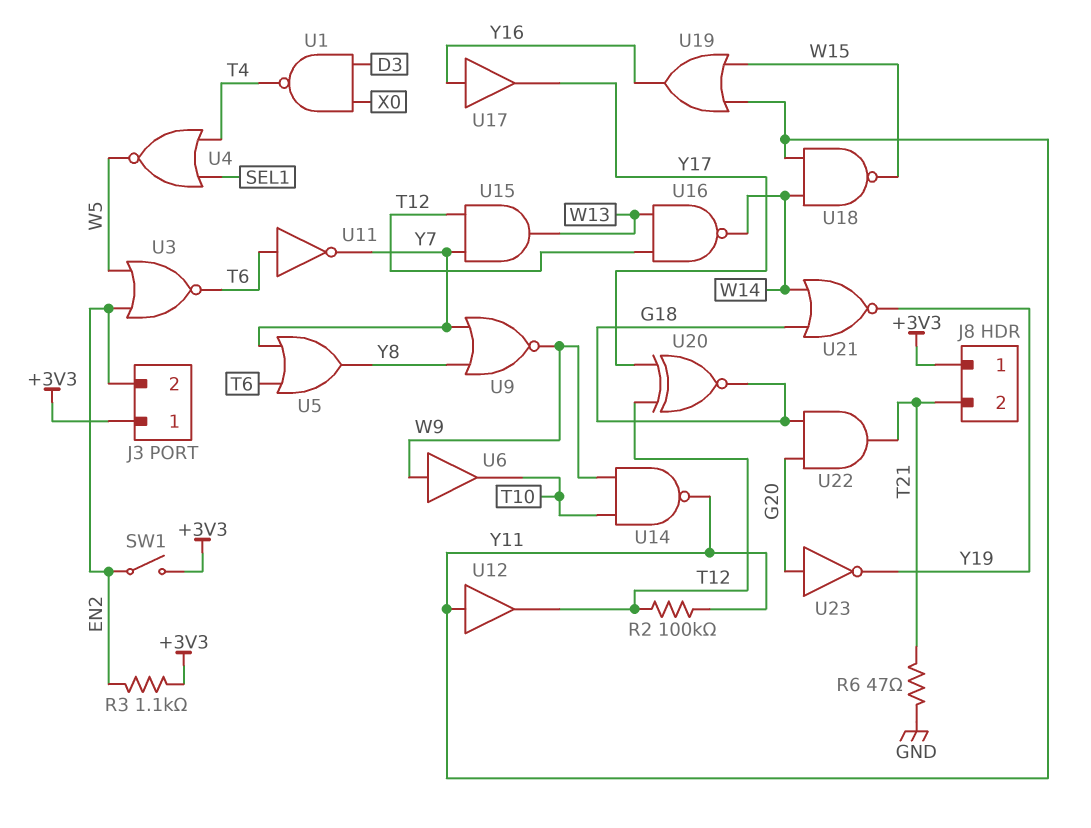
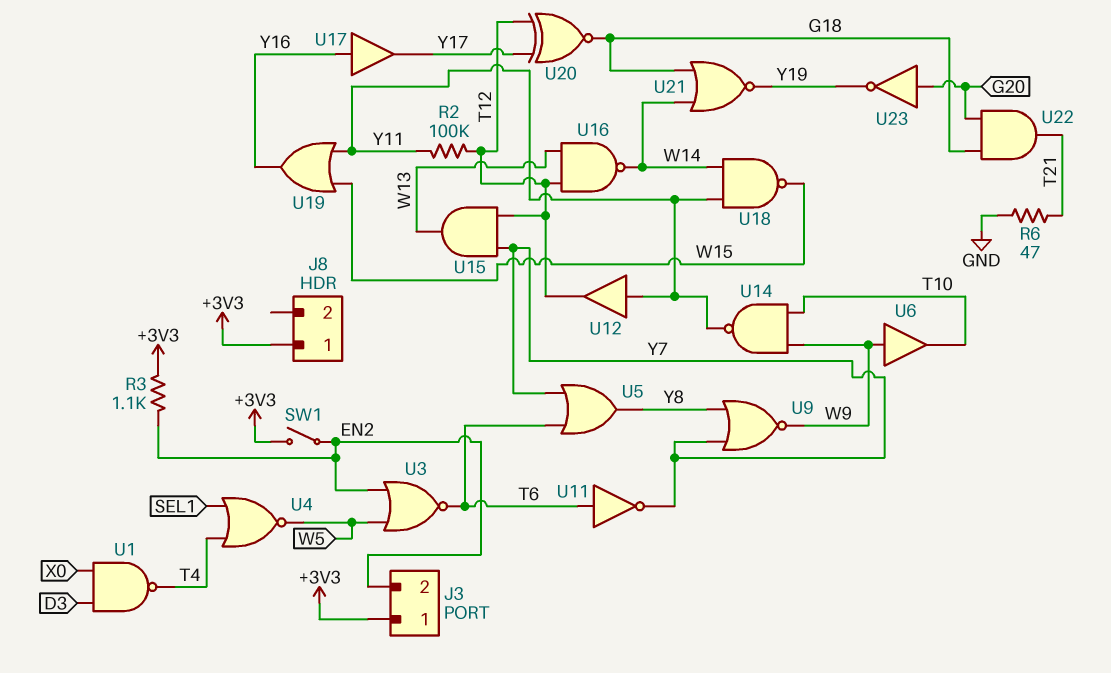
J8 pin 2: T21 -> none

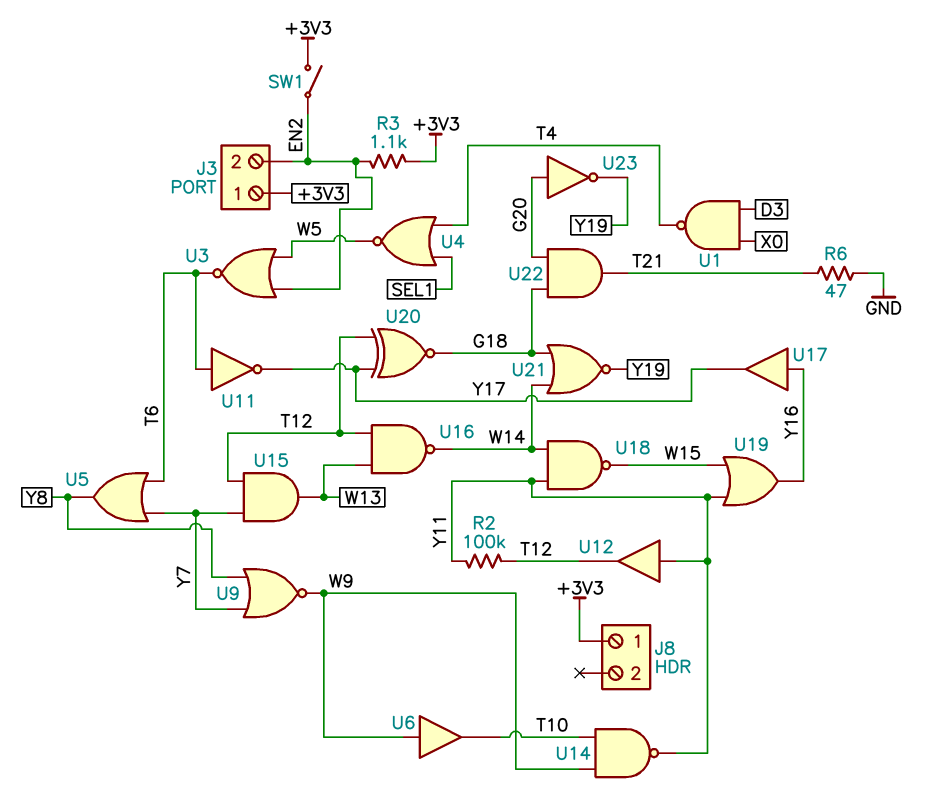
U11: NOT (in T6, out Y7) -> NOT (in T6, out Y17)

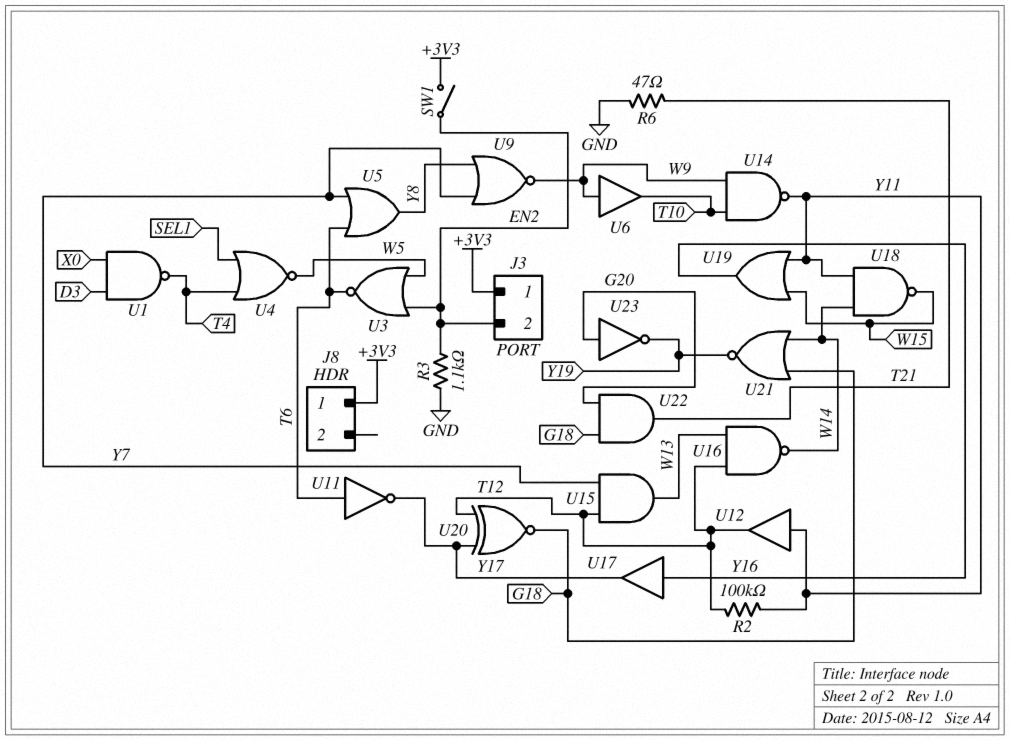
R3: 1.1k (+3V3, EN2) -> 1.1k (EN2, GND)

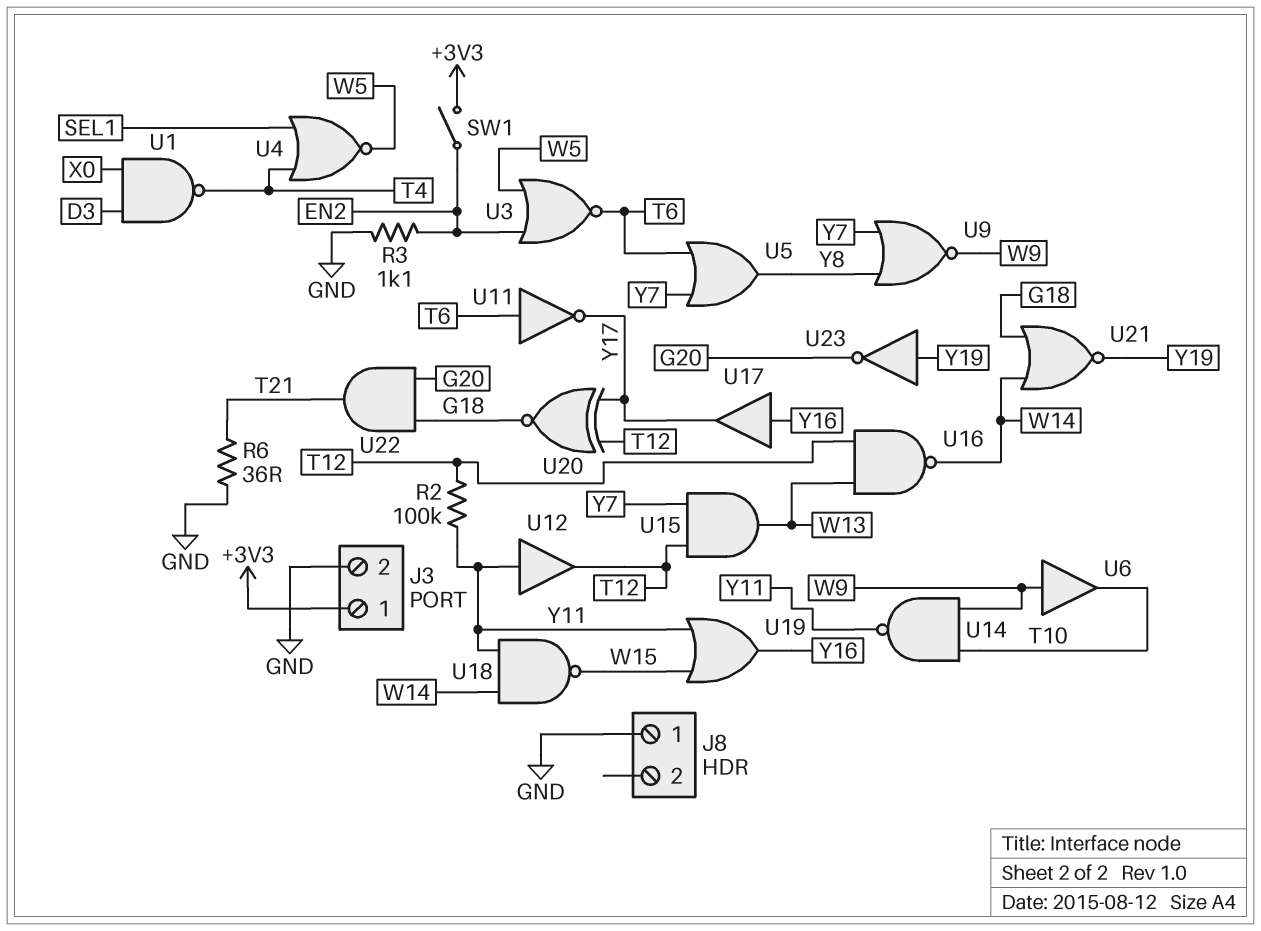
J3 pin 2: EN2 -> GND
J8 pin 1: +3V3 -> GND
R6: 47 (GND, T21) -> 36 (GND, T21)
U23: NOT (in G20, out Y19) -> NOT (in Y19, out G20)

